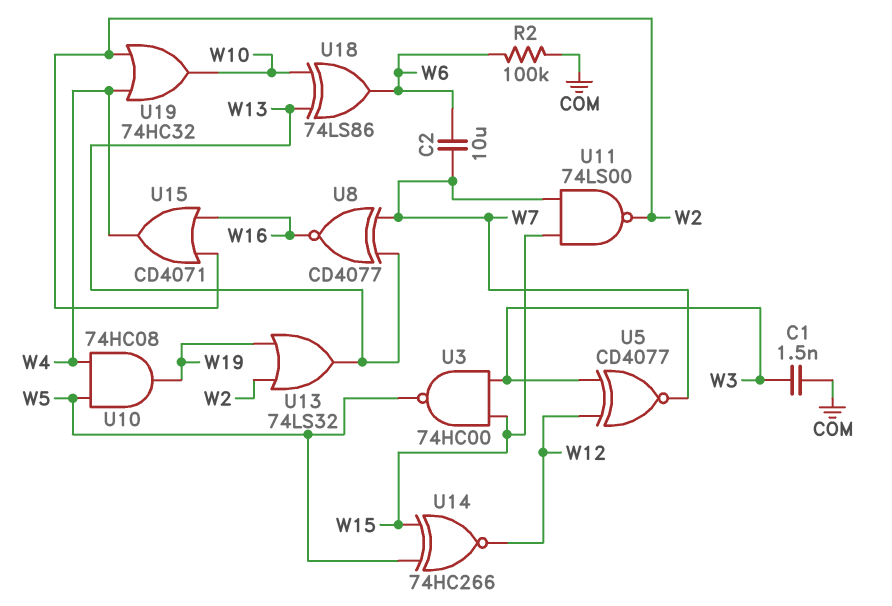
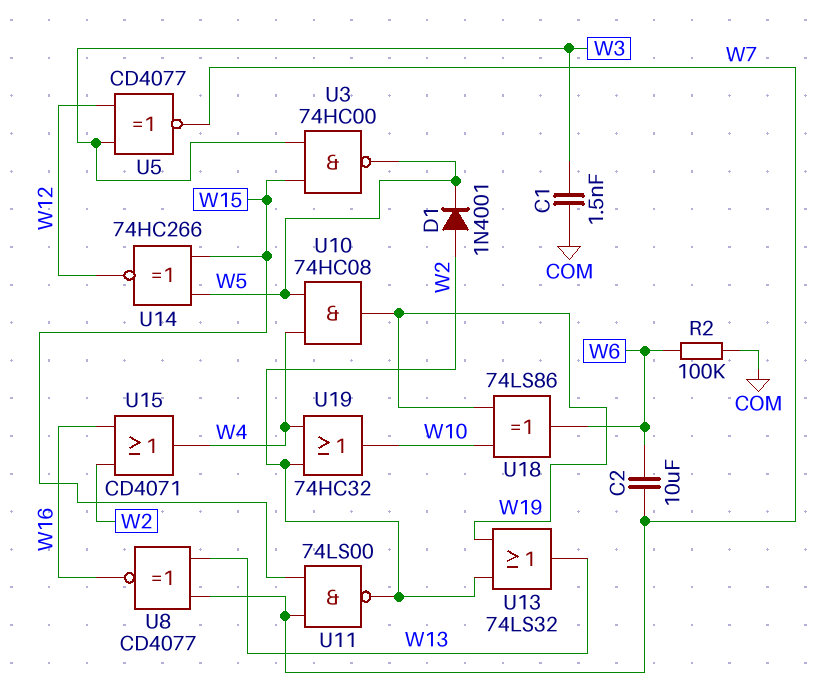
D1: none -> diode 1N4001 (A W2, K W5)
U18: XOR 74LS86 (in W10, in W13, out W6) -> XOR 74LS86 (in W10, in W19, out W6)

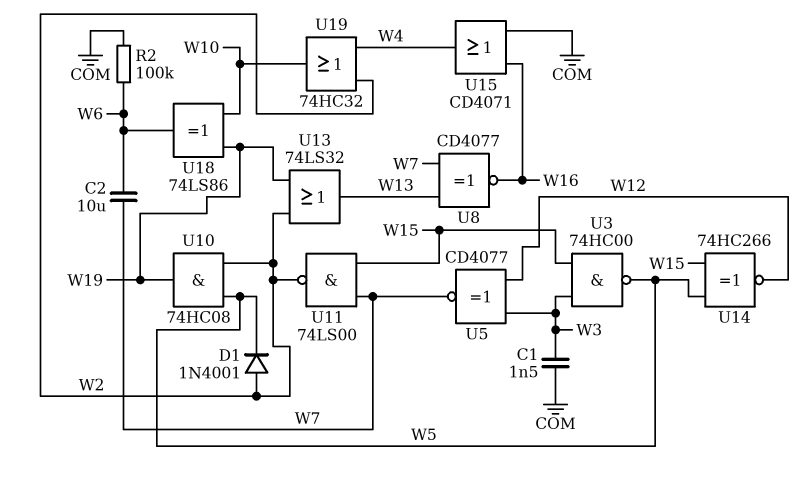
U10: AND 74HC08 (in W4, in W5, out W19) -> AND 74HC08 (in W2, in W5, out W19)
U15: OR CD4071 (in W2, in W16, out W4) -> OR CD4071 (in COM, in W16, out W4)

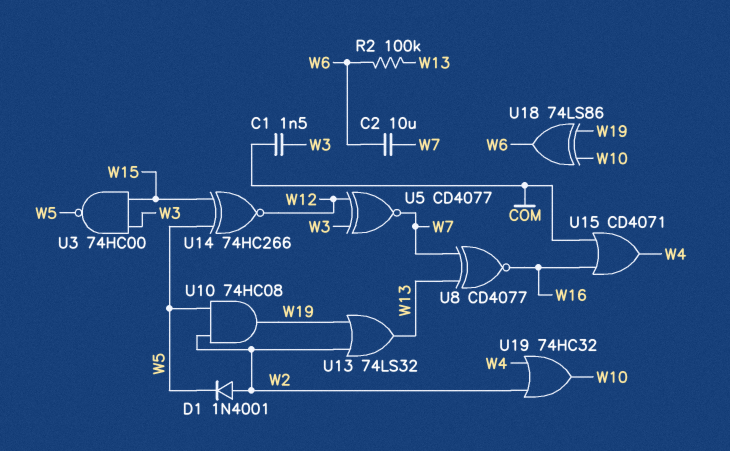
R2: 100k (COM, W6) -> 100k (W6, W13)
U11: NAND 74LS00 (in W7, in W15, out W2) -> none

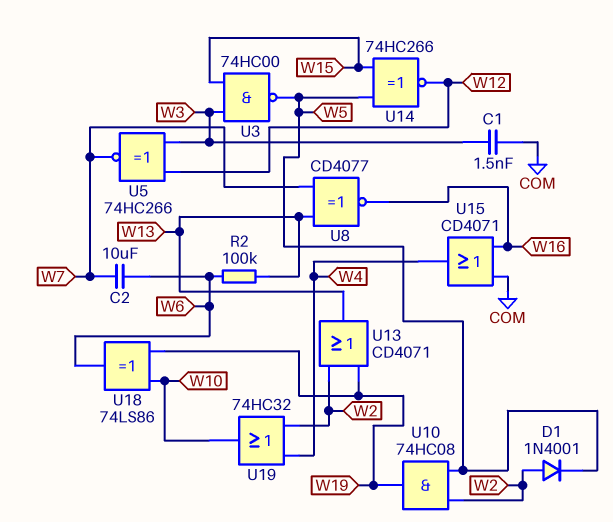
U5: XNOR CD4077 (in W3, in W12, out W7) -> XNOR 74HC266 (in W3, in W12, out W7)
U13: OR 74LS32 (in W2, in W19, out W13) -> OR CD4071 (in W2, in W19, out W13)

